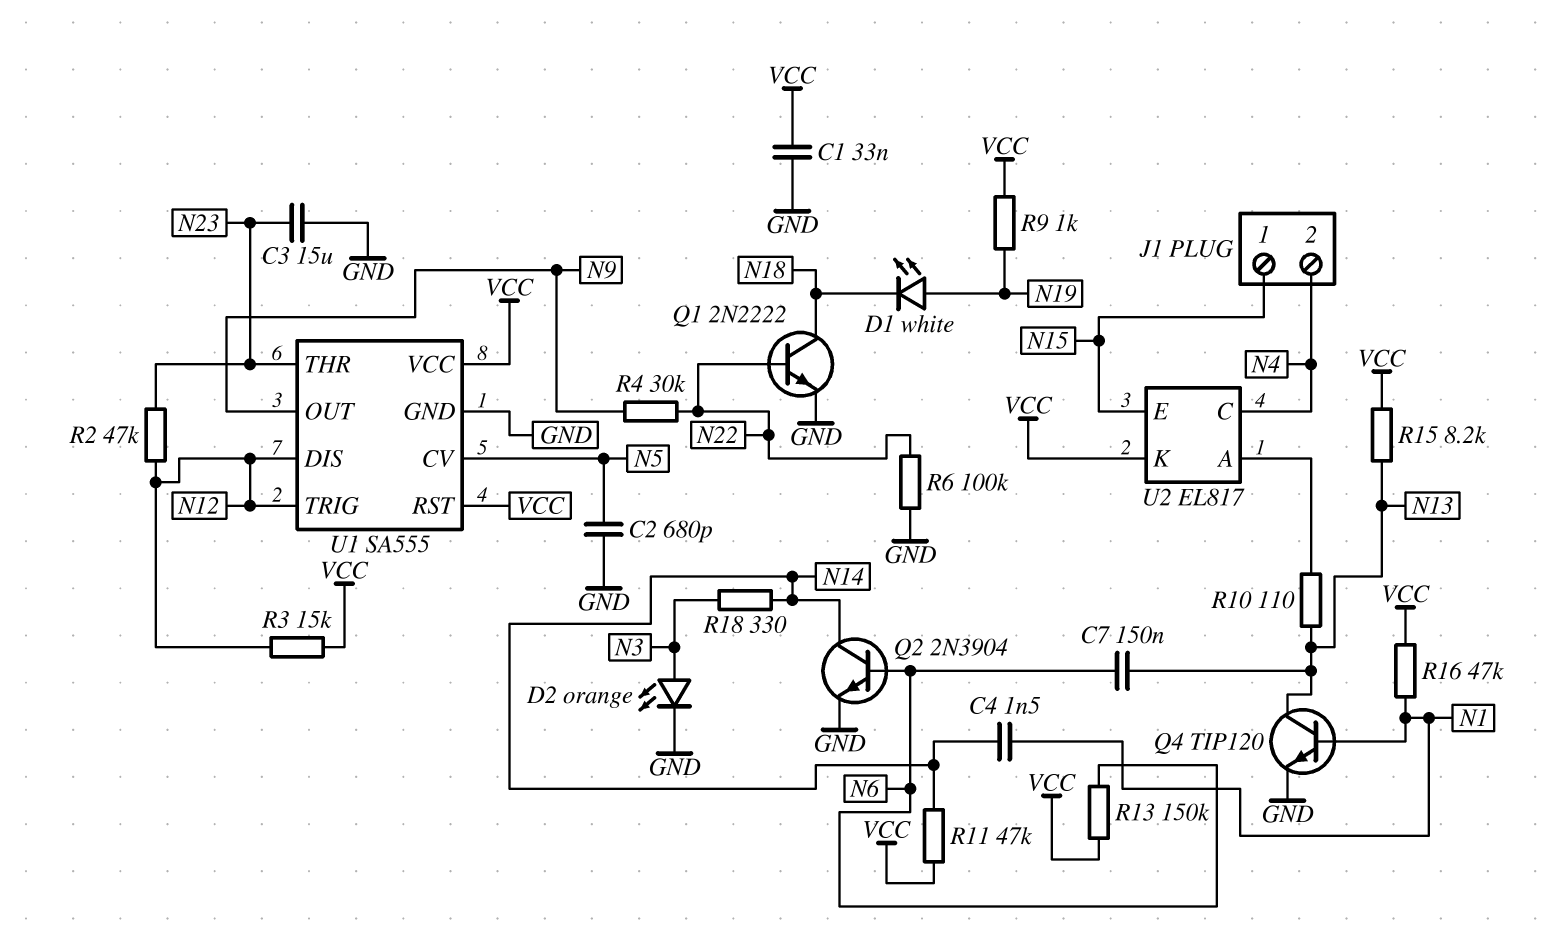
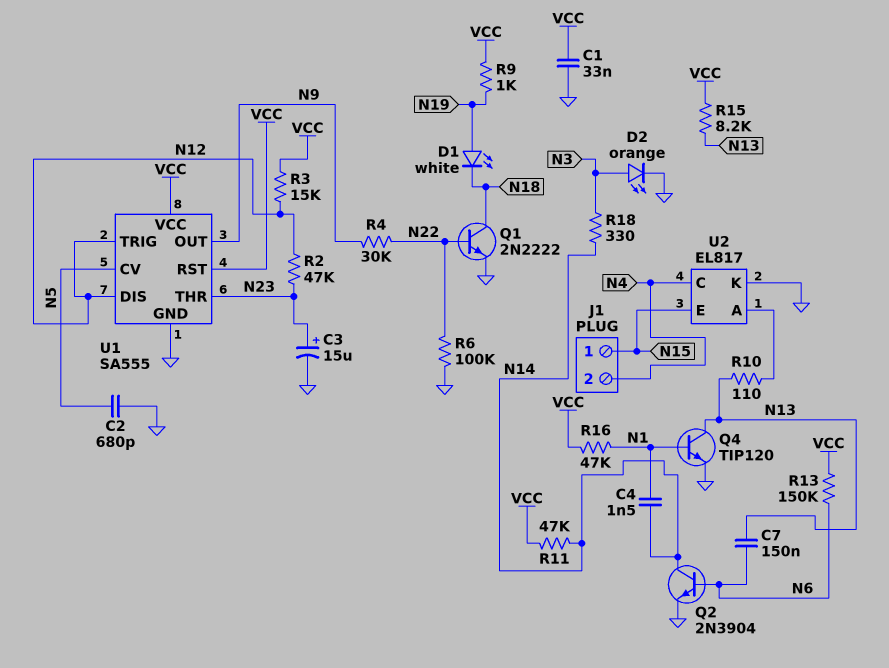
C3: 15uF (GND, N23) -> 15uF (plus N23, minus GND)
U2 pin K: VCC -> GND

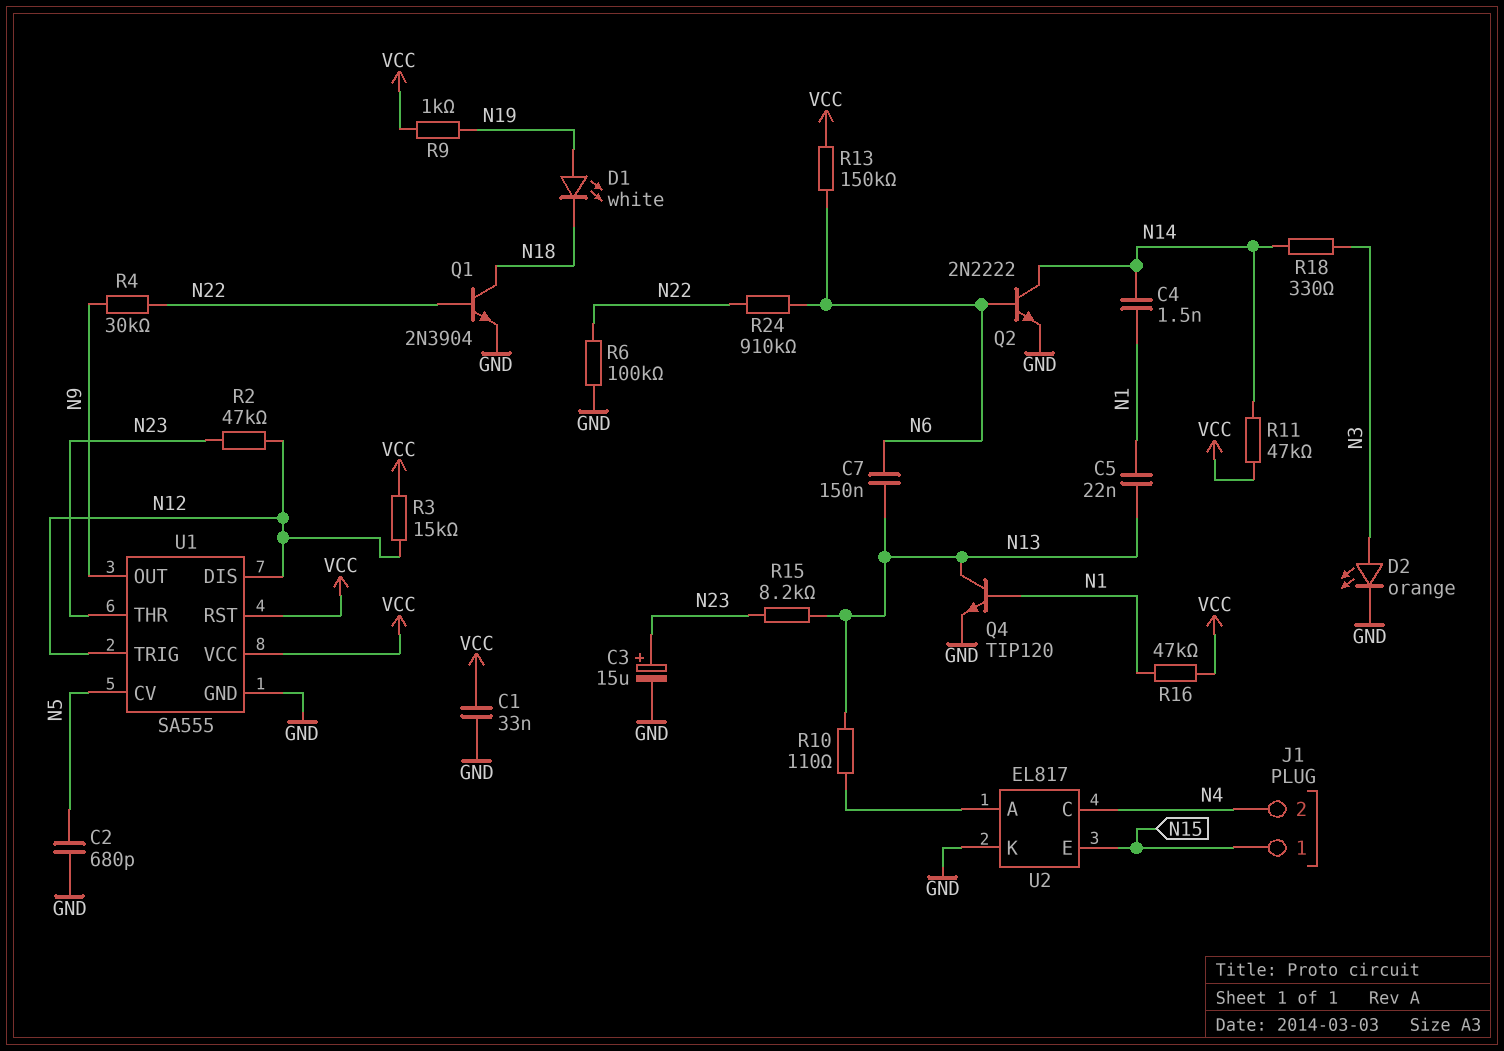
C5: none -> 22nF (N1, N13)
Q1: NPN 2N2222 (B N22, C N18, E GND) -> NPN 2N3904 (B N22, C N18, E GND)
Q2: NPN 2N3904 (B N6, C N14, E GND) -> NPN 2N2222 (B N6, C N14, E GND)
R15: 8.2k (N13, VCC) -> 8.2k (N13, N23)
R24: none -> 910k (N6, N22)

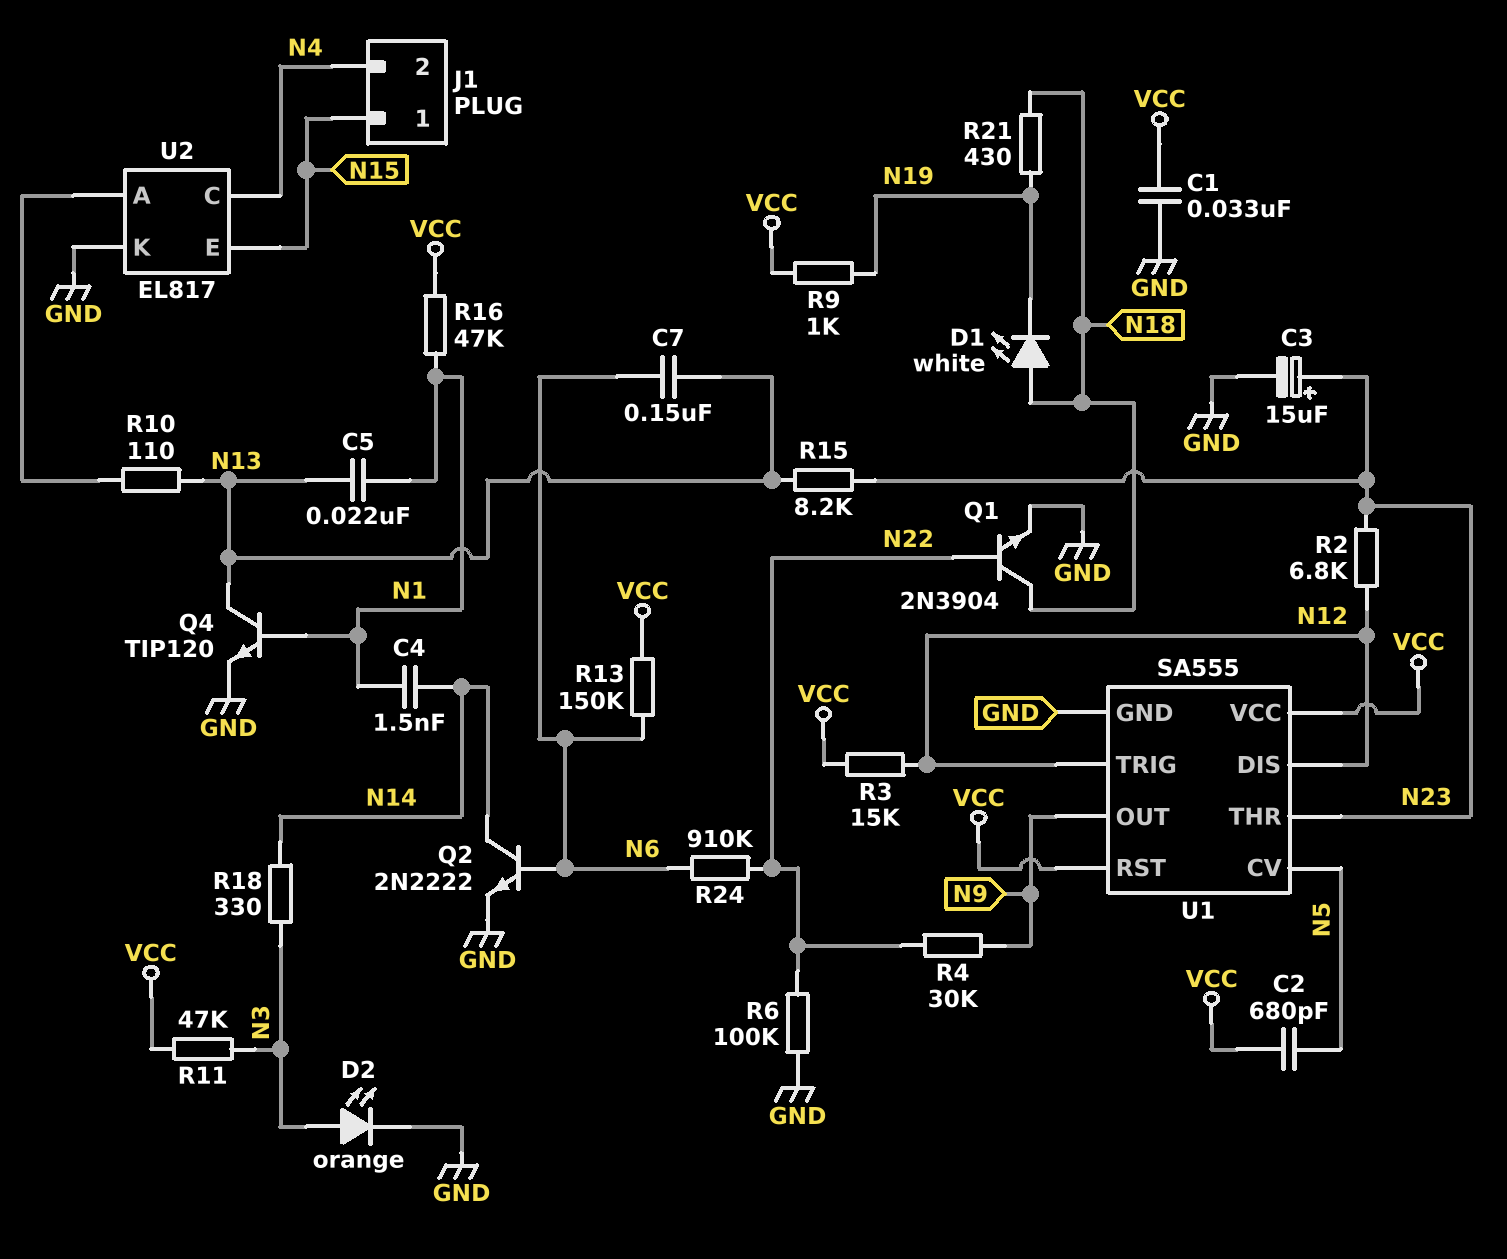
C2: 680pF (GND, N5) -> 680pF (N5, VCC)
D1: LED white (A N19, K N18) -> LED white (A N18, K N19)
R2: 47k (N12, N23) -> 6.8k (N12, N23)
R11: 47k (N14, VCC) -> 47k (N3, VCC)
R21: none -> 430 (N18, N19)

